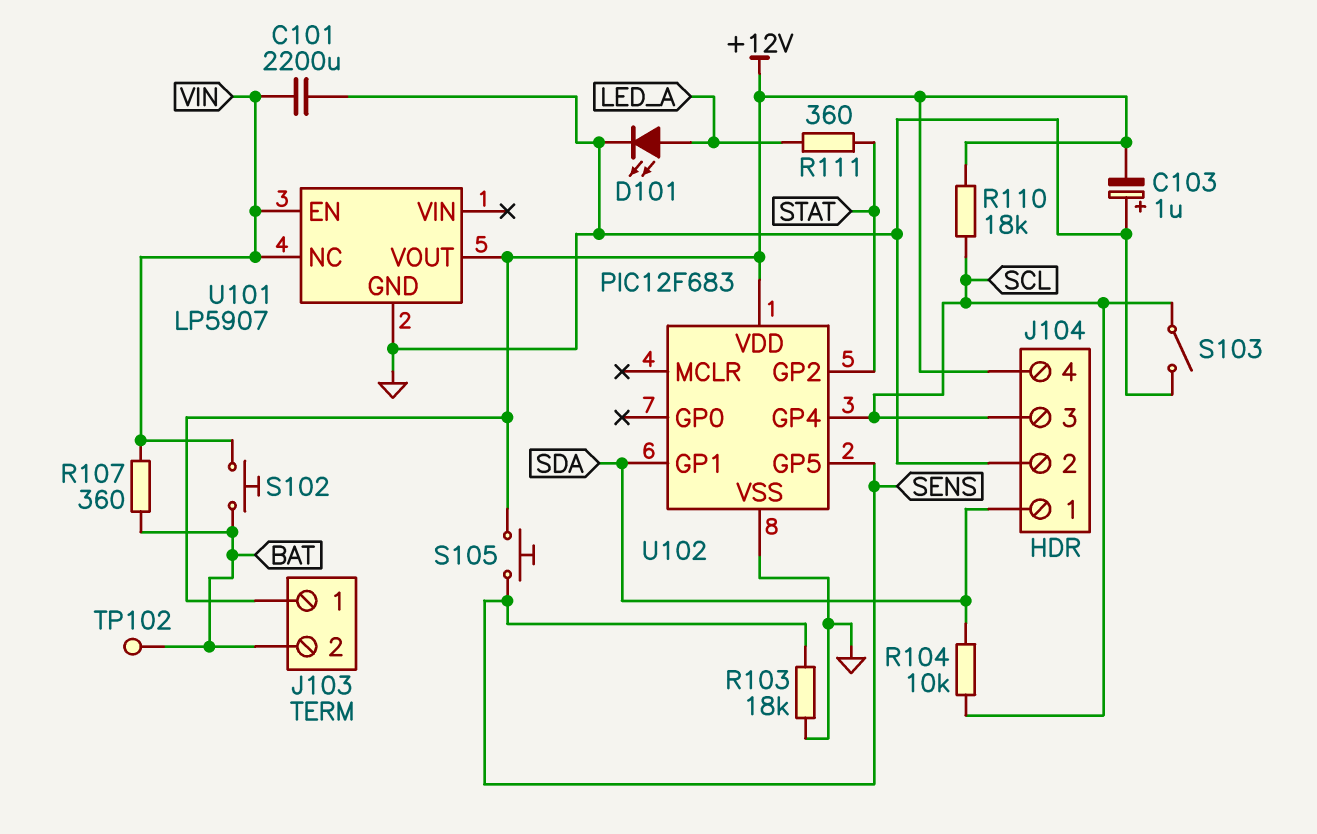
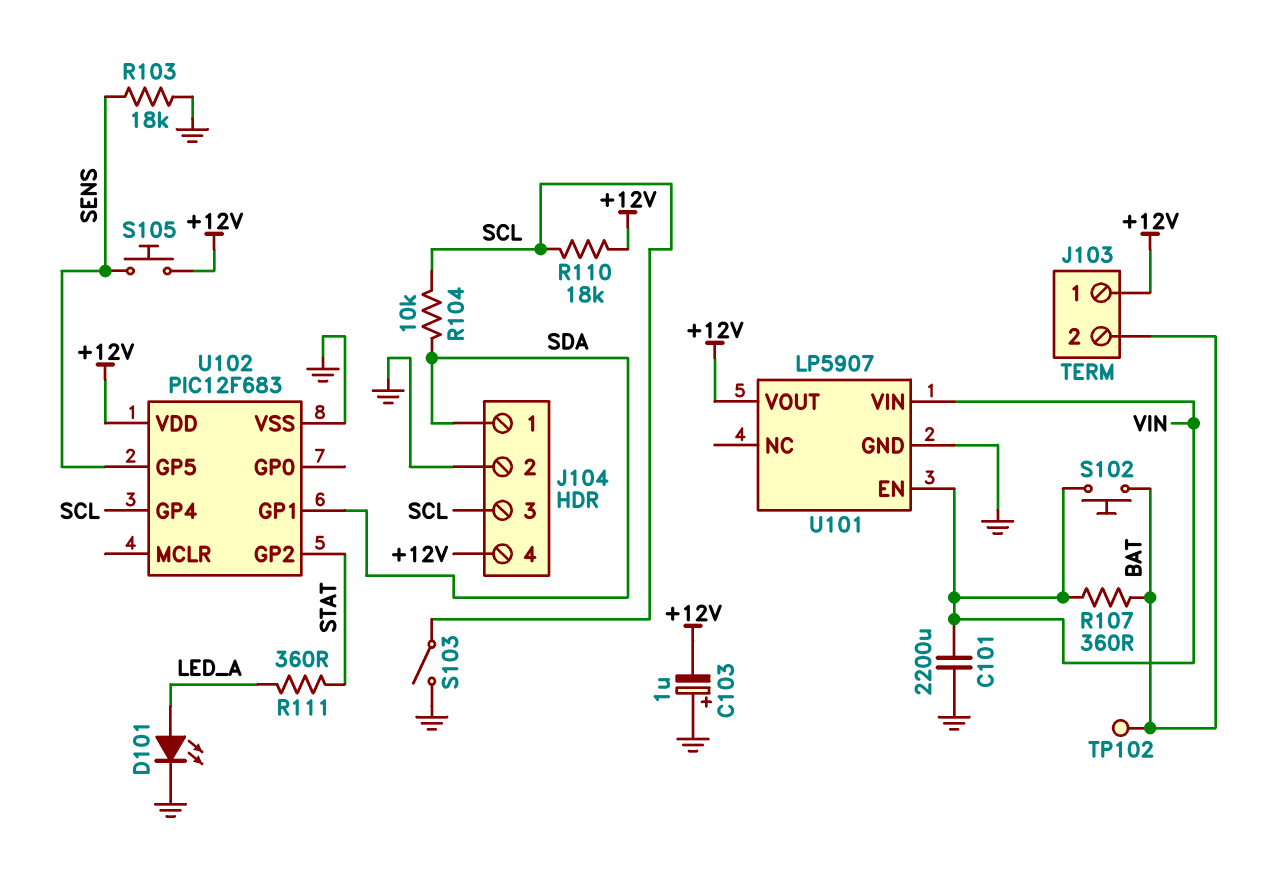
U101 pin NC: VIN -> none
U101 pin VIN: none -> VIN

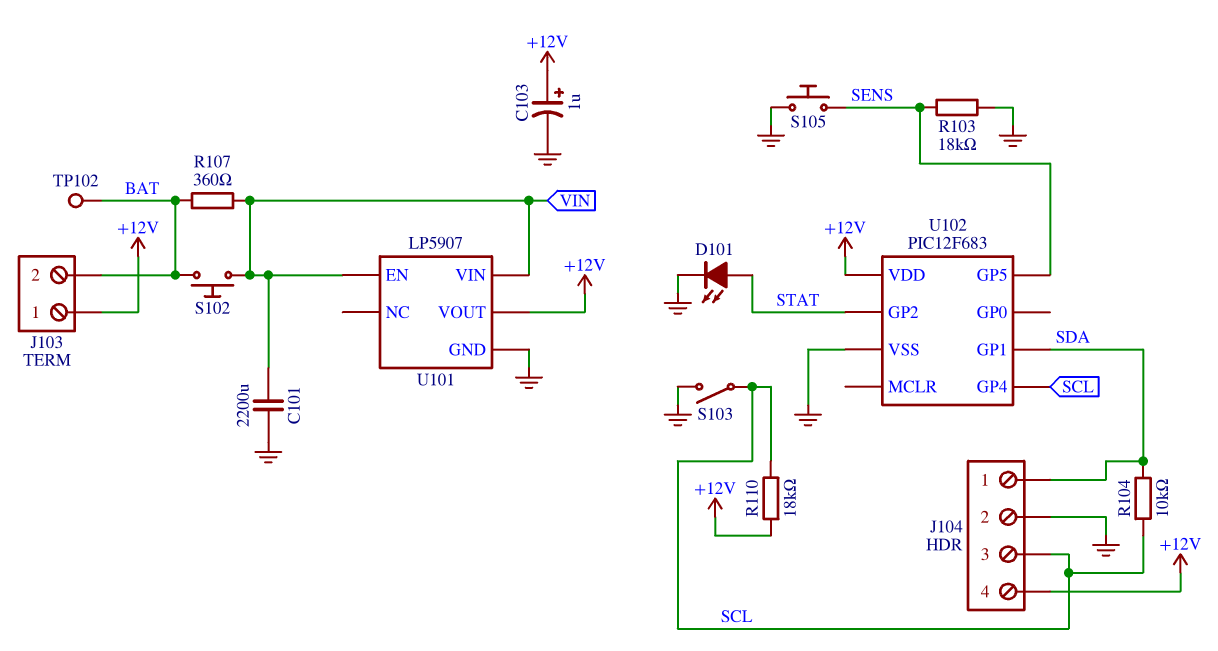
C103: 1uF (plus GND, minus +12V) -> 1uF (plus +12V, minus GND)
D101: LED (A LED_A, K GND) -> LED (A STAT, K GND)
R111: 360 (LED_A, STAT) -> none
S105: button (+12V, SENS) -> button (GND, SENS)

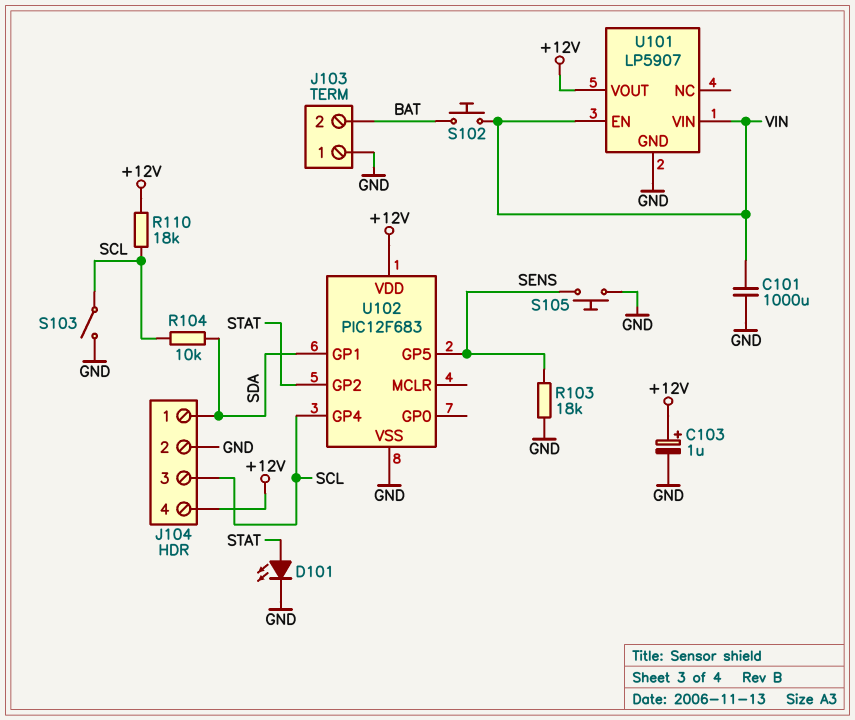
C101: 2200uF (GND, VIN) -> 1000uF (GND, VIN)
J103 pin 1: +12V -> GND
R107: 360 (BAT, VIN) -> none
TP102: test point (BAT) -> none

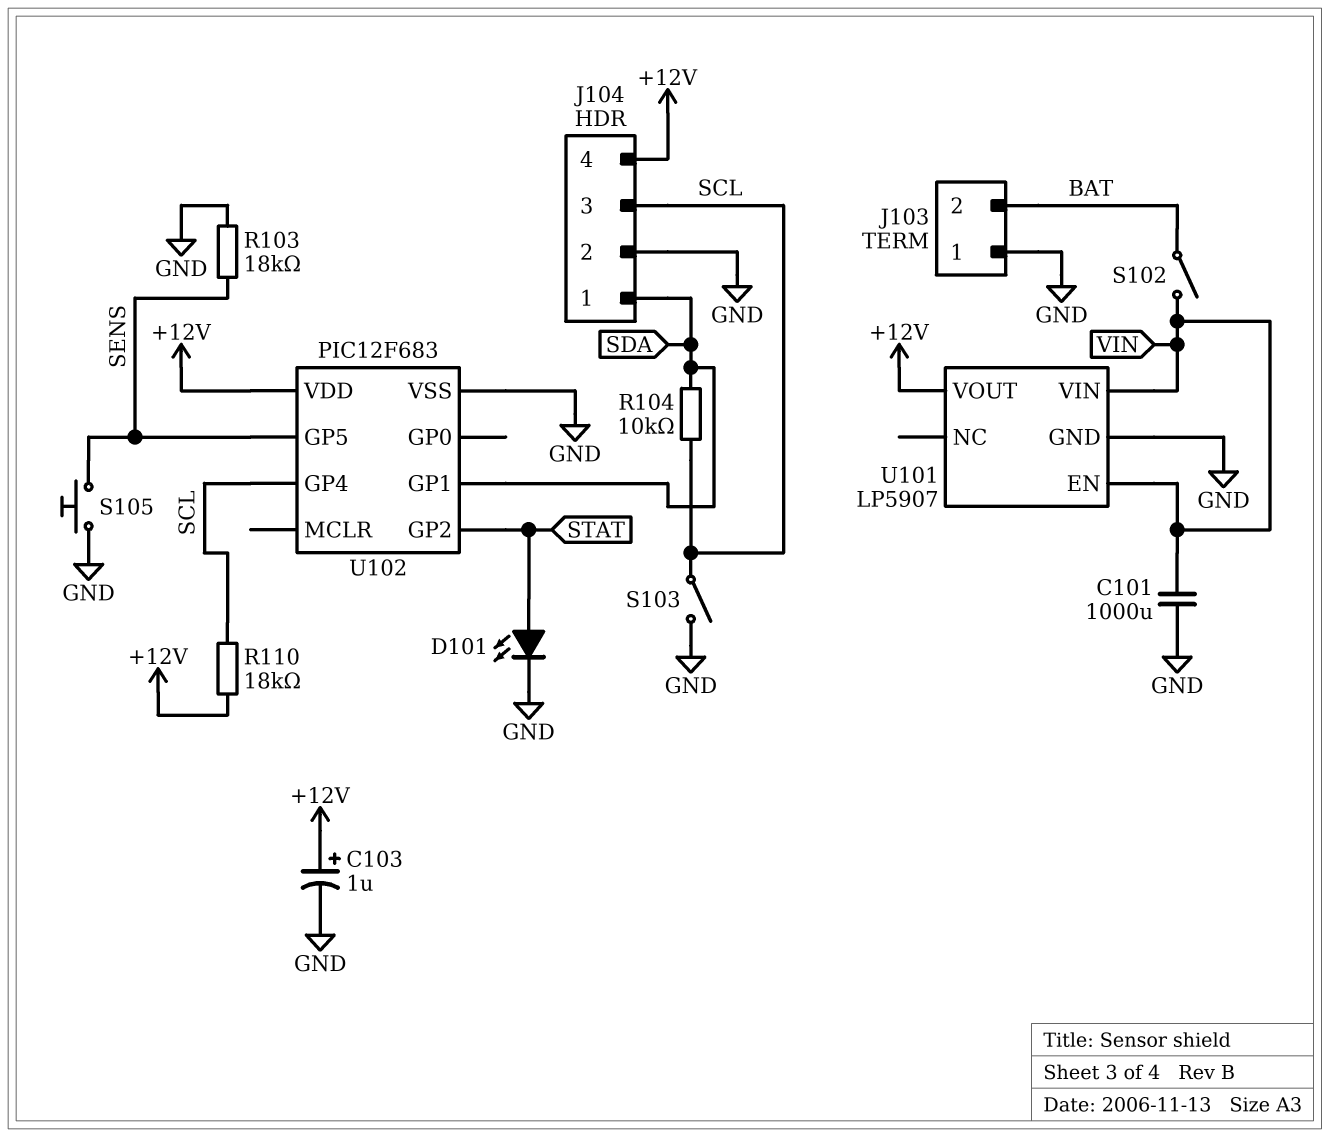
S102: button (BAT, VIN) -> switch (BAT, VIN)

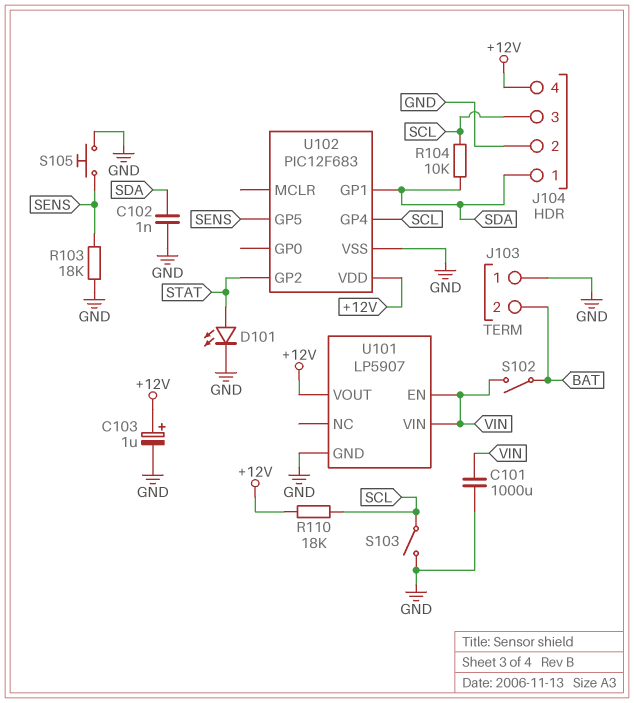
C102: none -> 1nF (GND, SDA)

